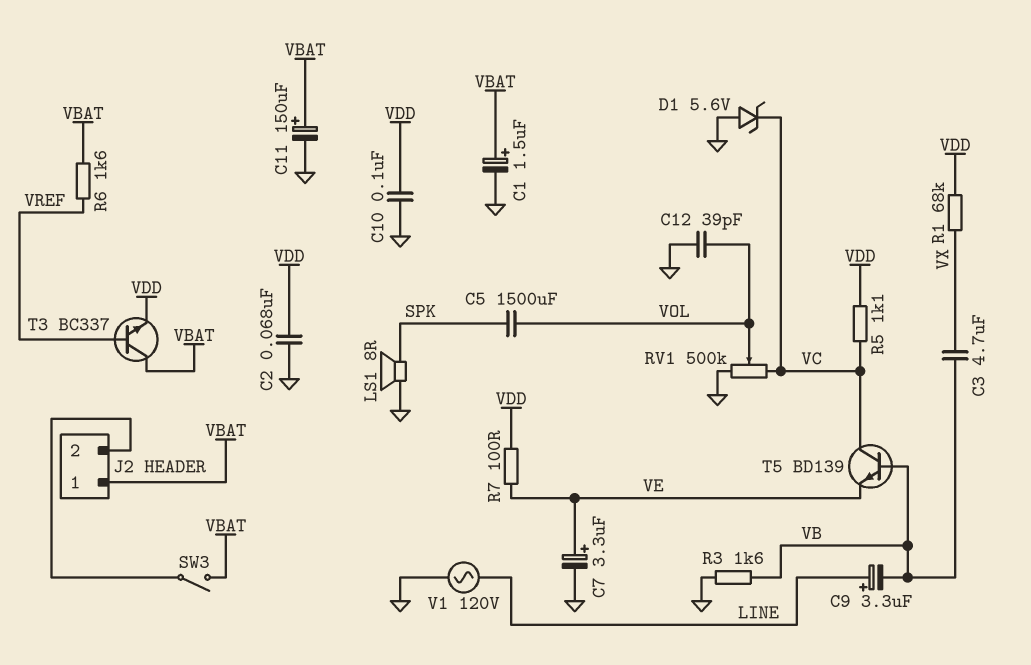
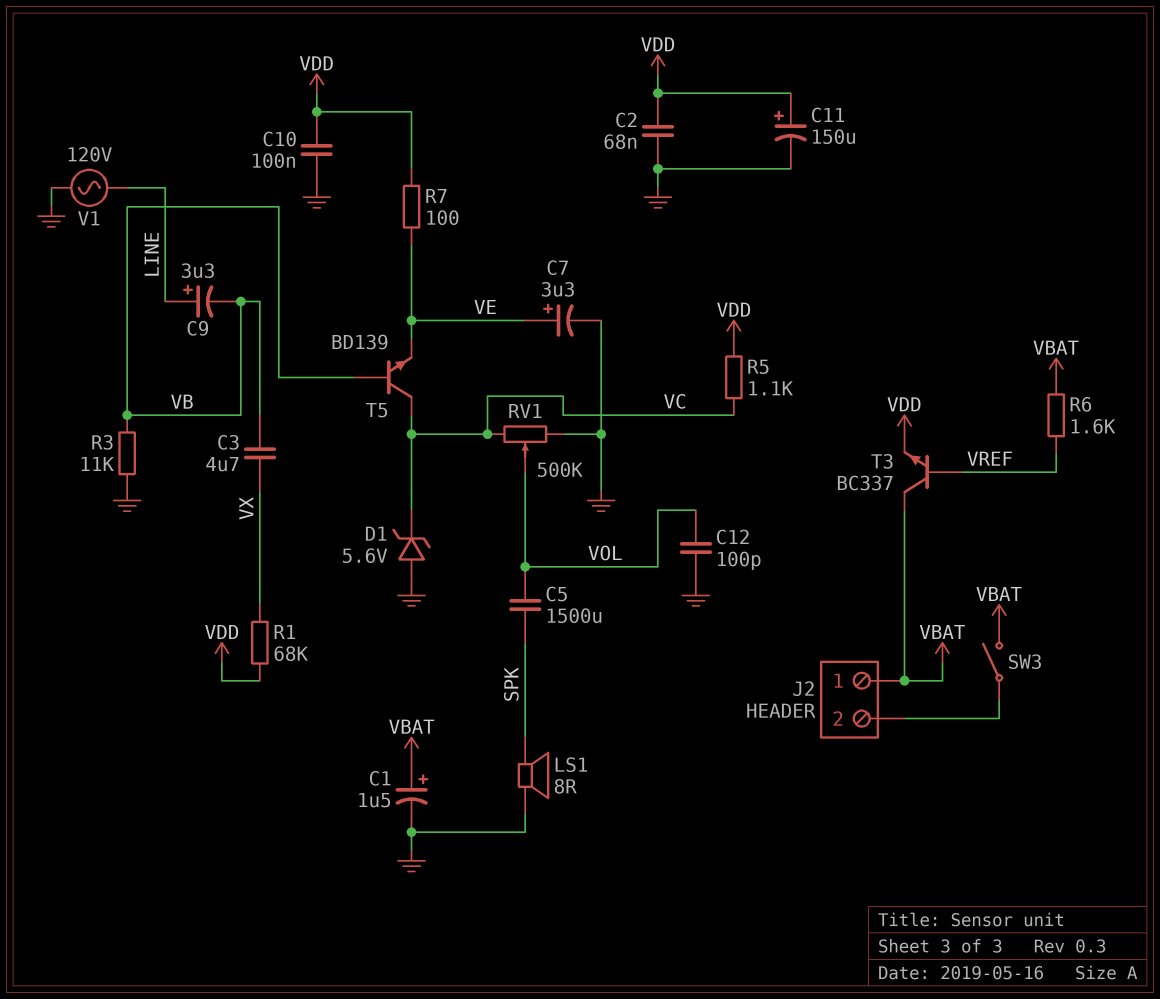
C11: 150uF (plus VBAT, minus GND) -> 150uF (plus VDD, minus GND)
C12: 39pF (GND, VOL) -> 100pF (GND, VOL)
R3: 1.6k (GND, VB) -> 11k (GND, VB)

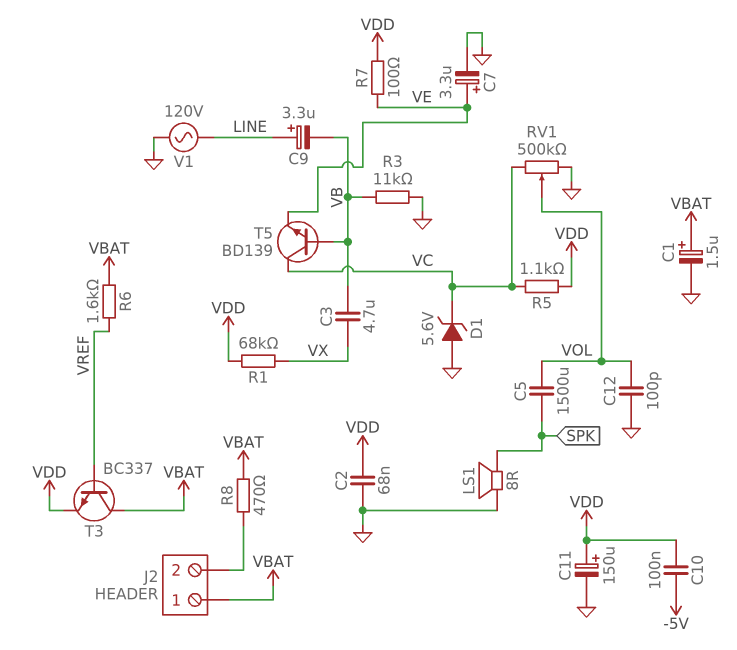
C10: 100nF (GND, VDD) -> 100nF (-5V, VDD)
R8: none -> 470 (J2/2, VBAT)
SW3: switch (J2/2, VBAT) -> none

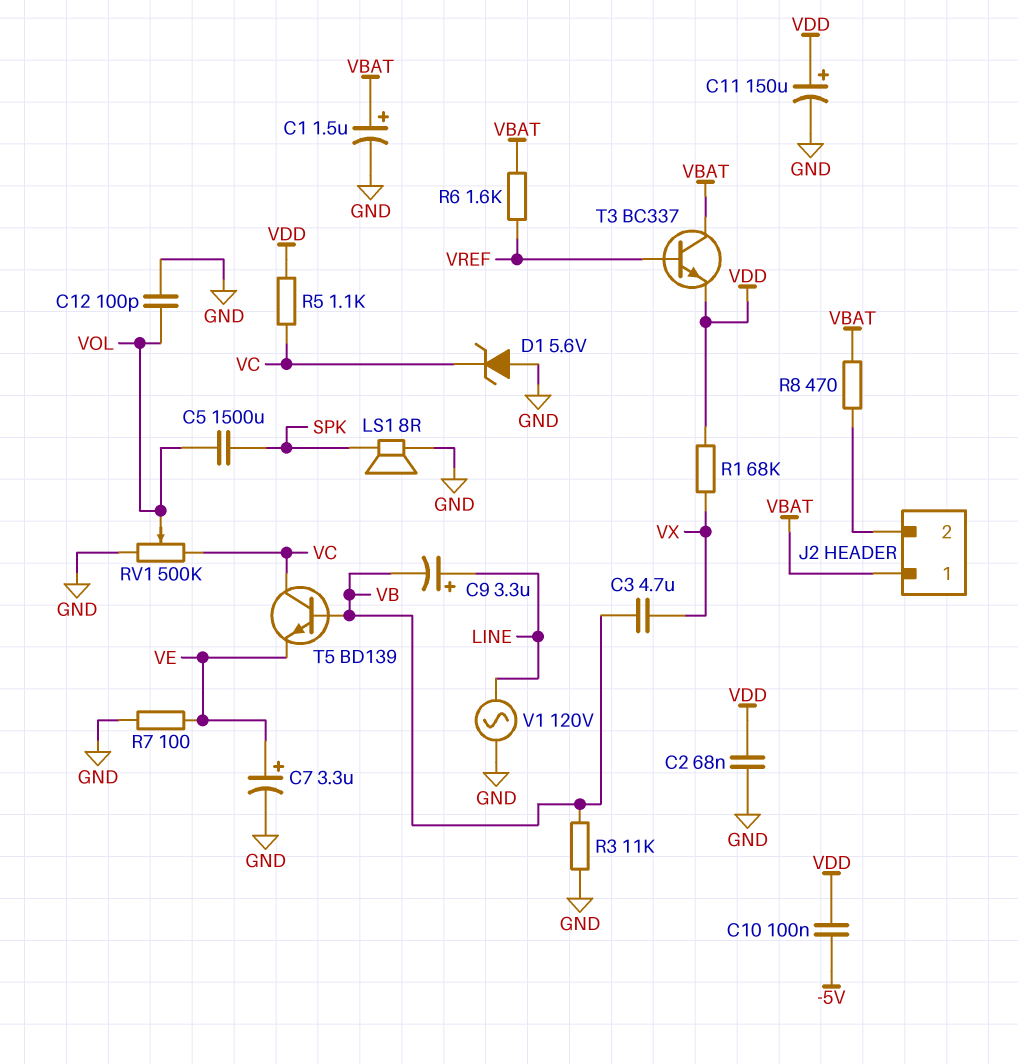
R7: 100 (VDD, VE) -> 100 (GND, VE)

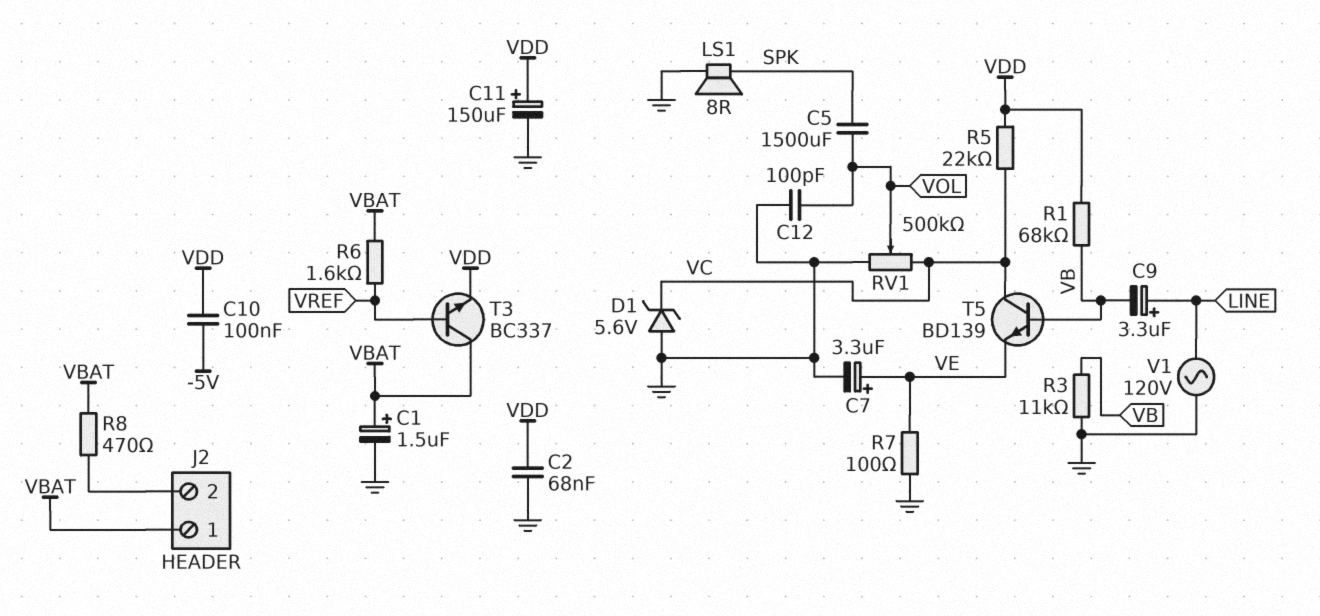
C3: 4.7uF (VB, VX) -> none
R1: 68k (VDD, VX) -> 68k (VB, VDD)
R5: 1.1k (VC, VDD) -> 22k (VC, VDD)

